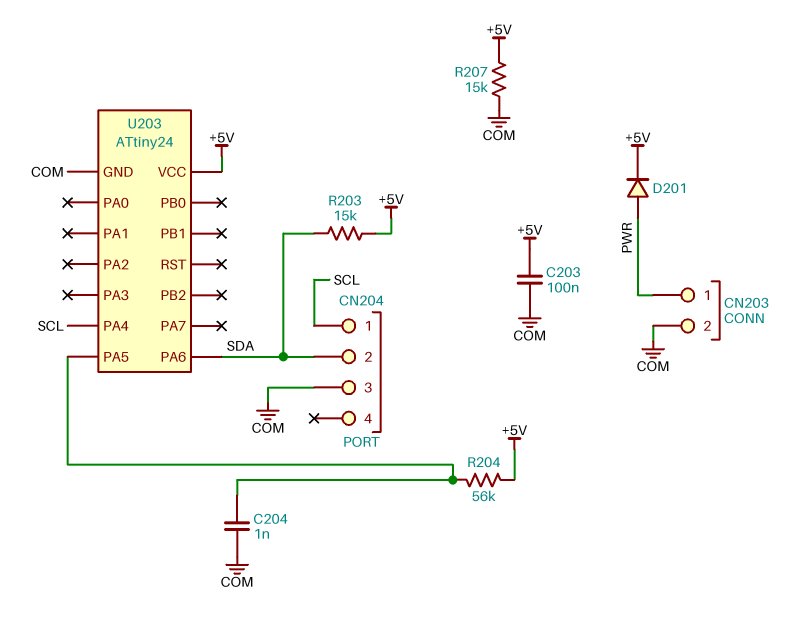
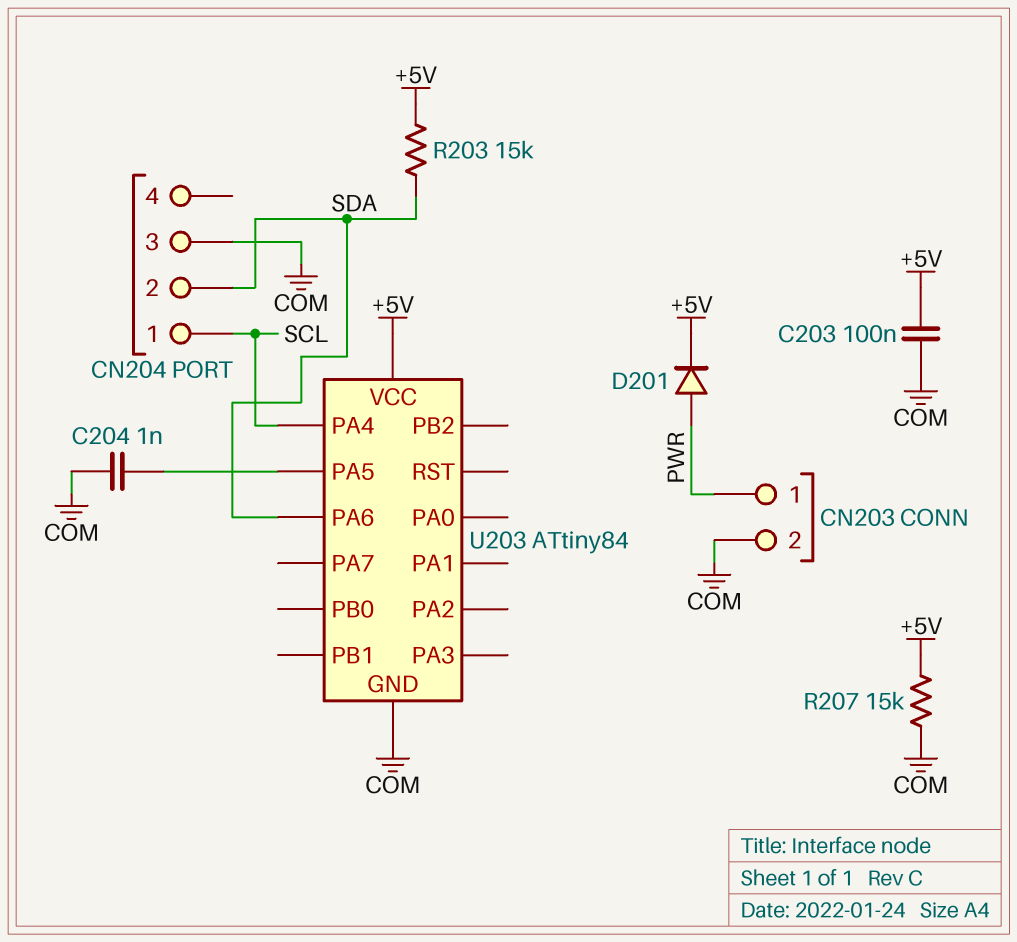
R204: 56k (+5V, U203/PA5) -> none
U203: ATtiny24 -> ATtiny84

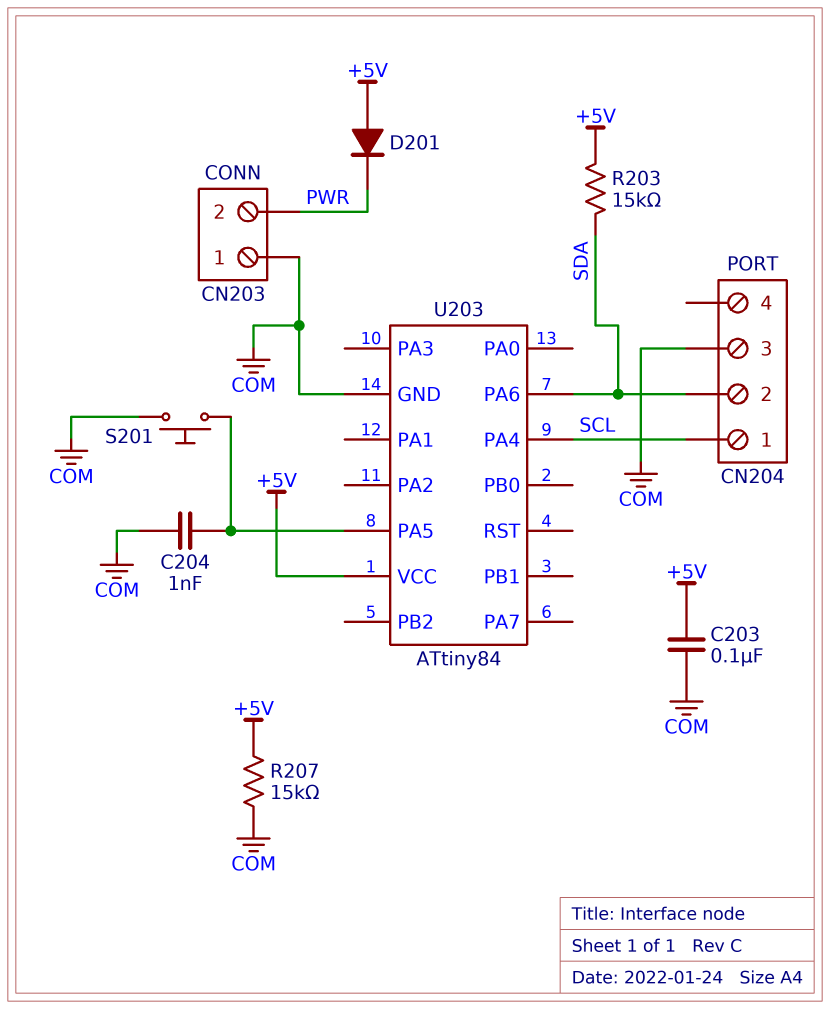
CN203 pin 1: PWR -> COM
CN203 pin 2: COM -> PWR
D201: diode (A PWR, K +5V) -> diode (A +5V, K PWR)
S201: none -> button (COM, U203/PA5)

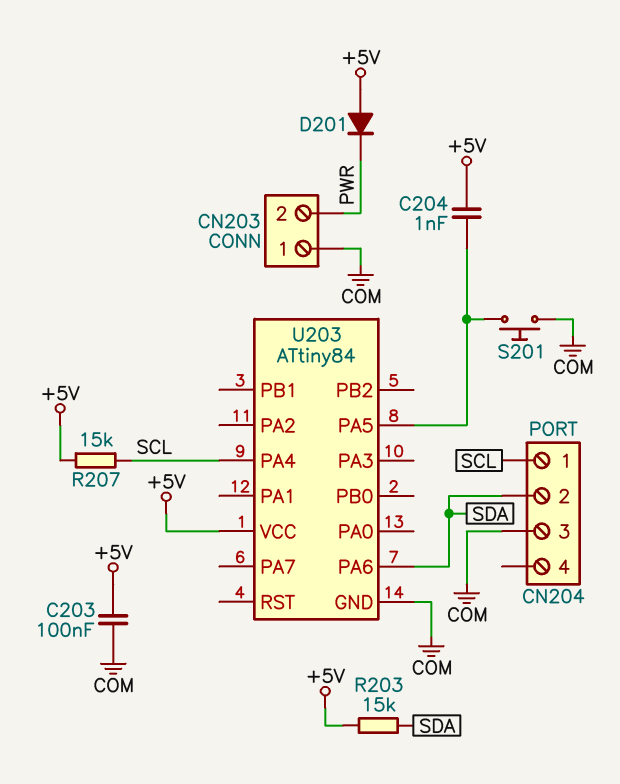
C204: 1nF (COM, U203/PA5) -> 1nF (+5V, U203/PA5)
R207: 15k (+5V, COM) -> 15k (+5V, SCL)

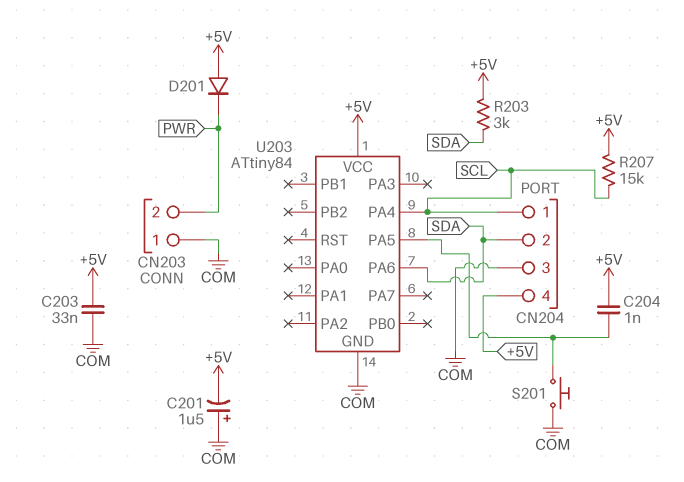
C201: none -> 1.5uF (plus COM, minus +5V)
C203: 100nF (+5V, COM) -> 33nF (+5V, COM)
CN204 pin 4: none -> +5V
R203: 15k (+5V, SDA) -> 3k (+5V, SDA)

